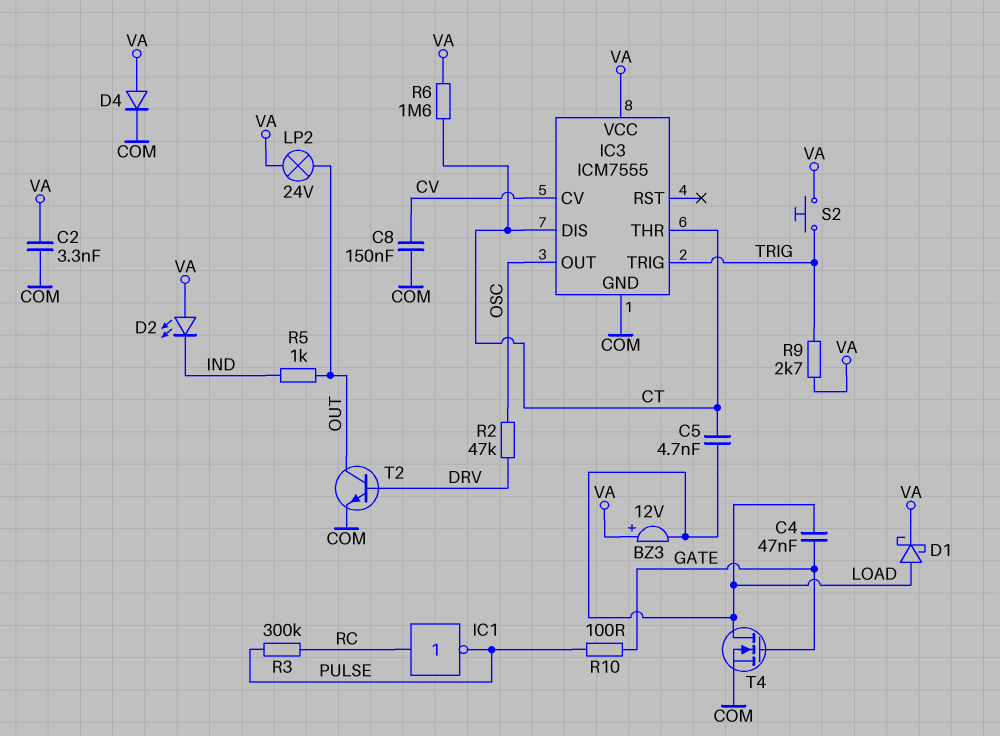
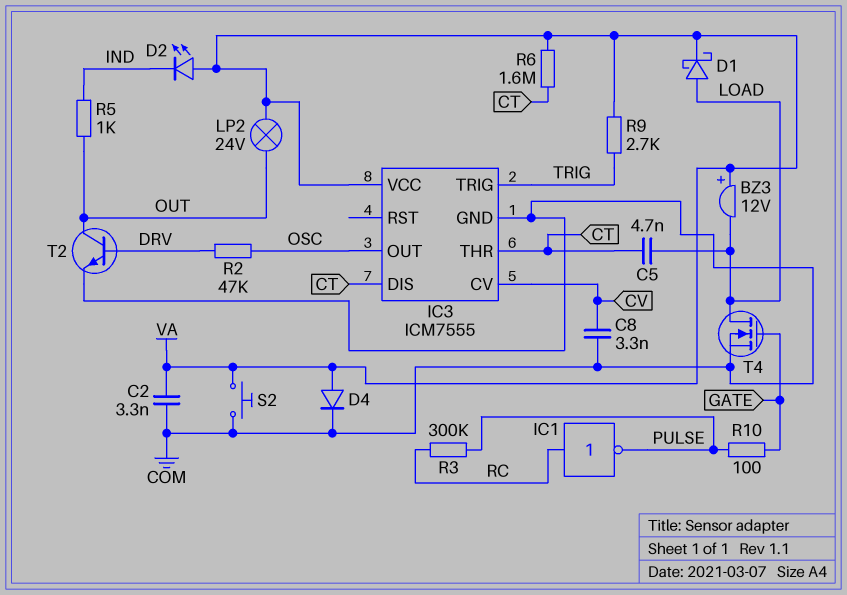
C4: 47nF (GATE, LOAD) -> none
C8: 150nF (COM, CV) -> 3.3nF (COM, CV)
S2: button (TRIG, VA) -> button (COM, VA)

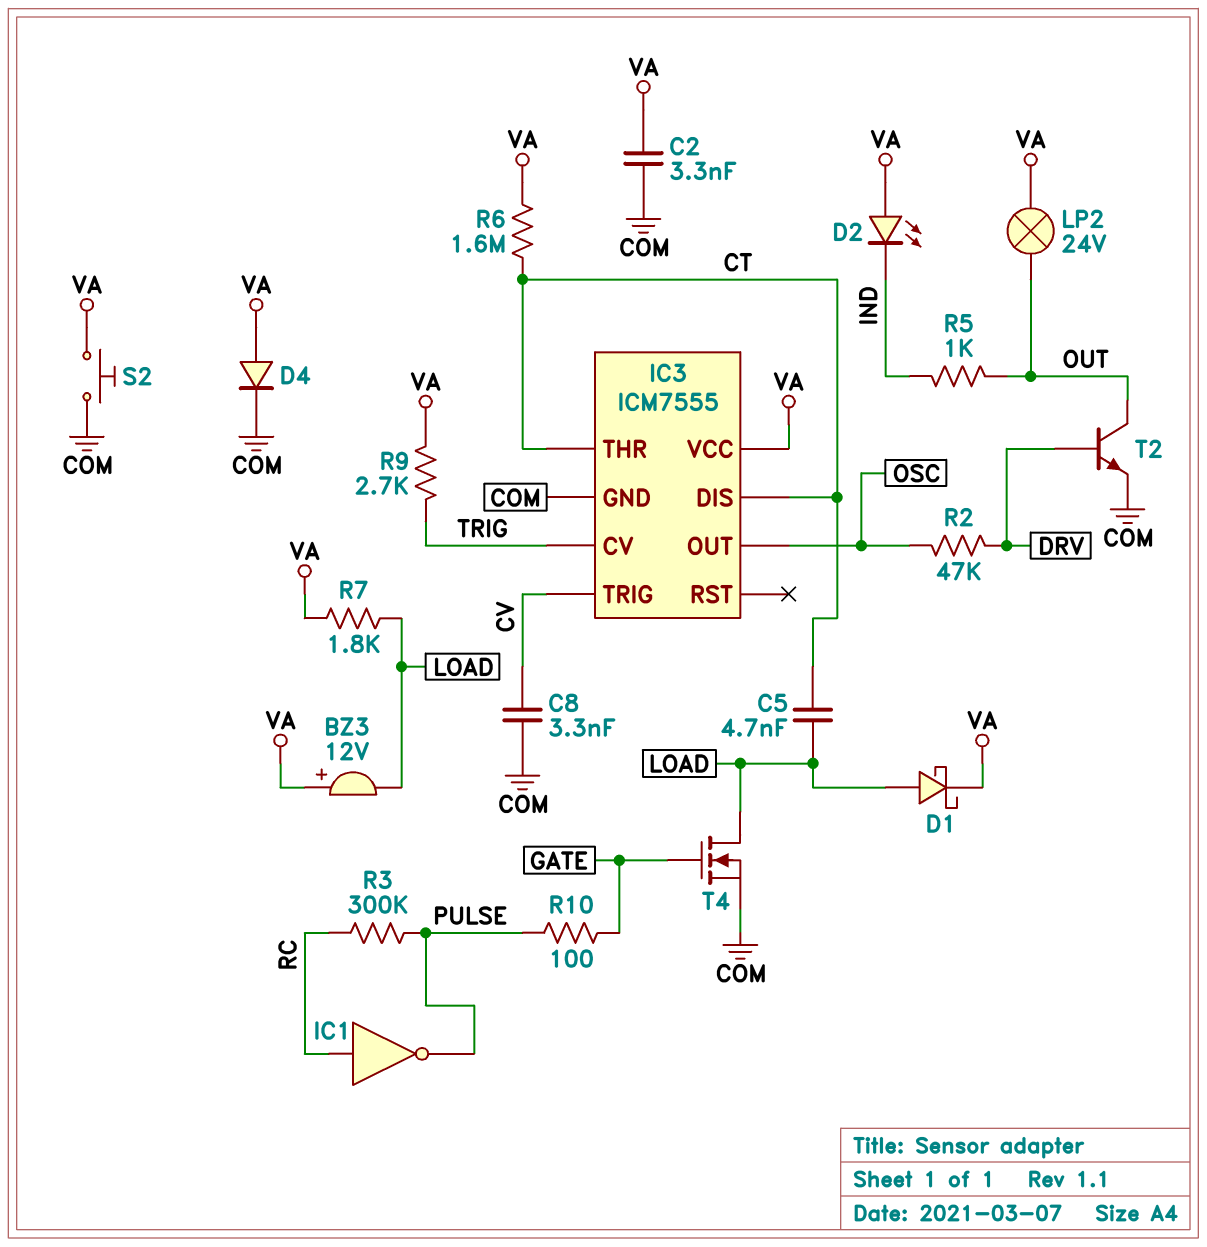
IC3 pin CV: CV -> TRIG
IC3 pin TRIG: TRIG -> CV
R7: none -> 1.8k (LOAD, VA)

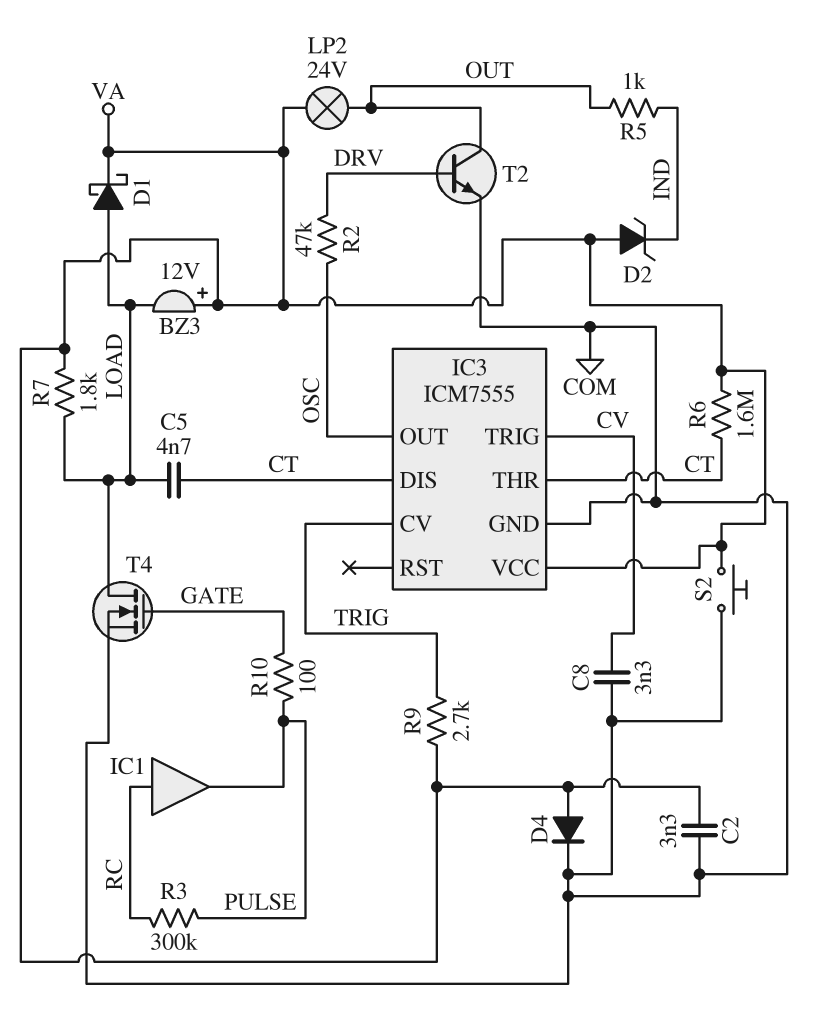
D2: LED (A VA, K IND) -> zener (A VA, K IND)
IC1: NOT (in RC, out PULSE) -> buffer (in RC, out PULSE)

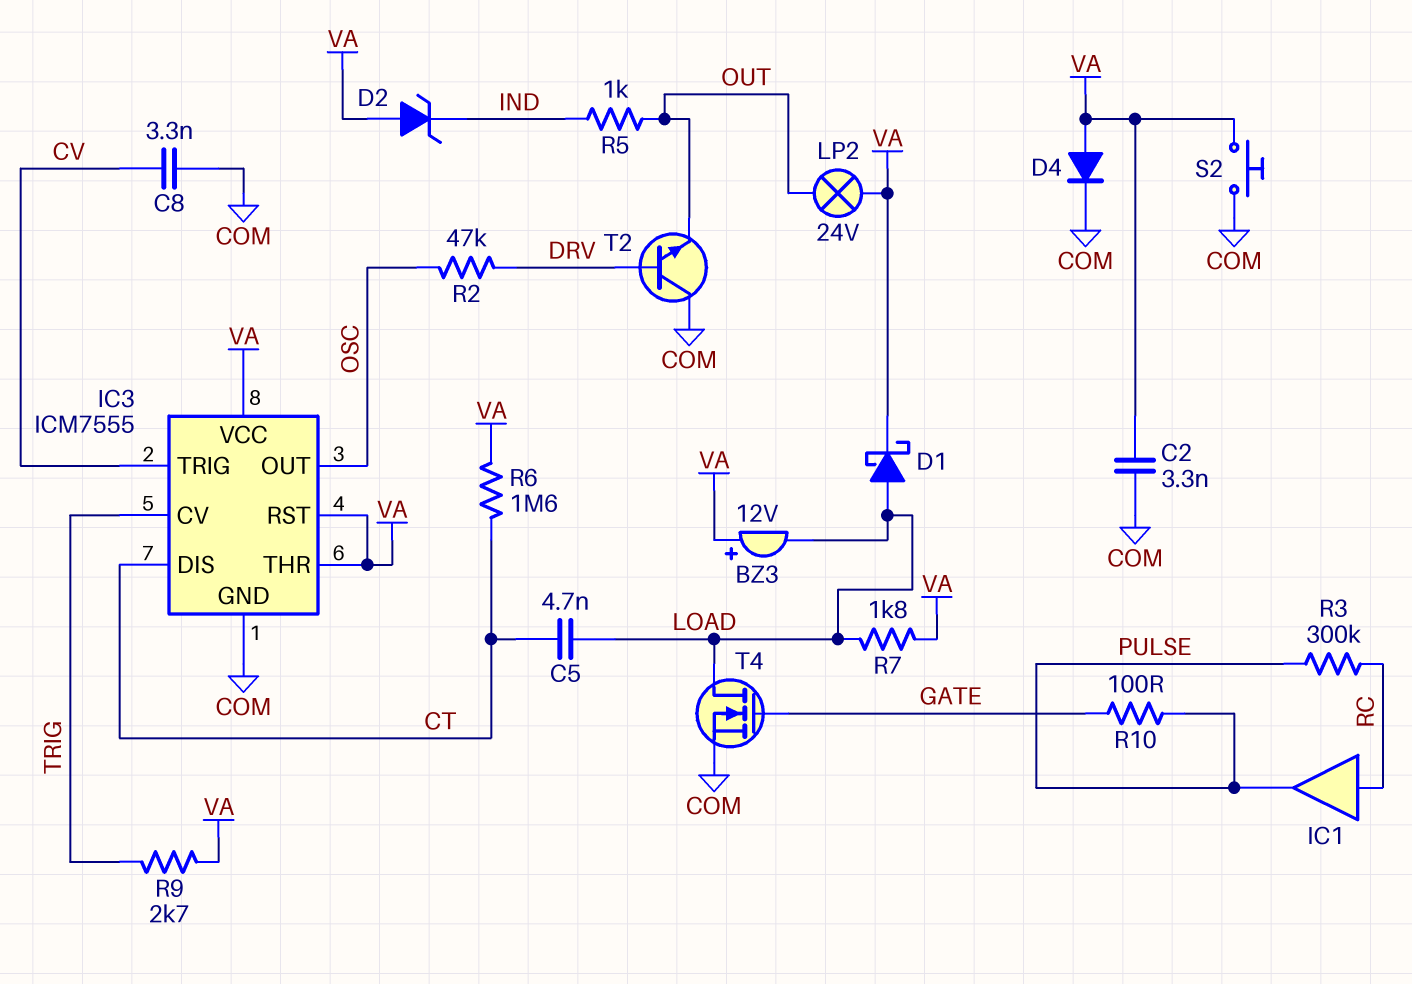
IC3 pin RST: none -> VA
IC3 pin THR: CT -> VA
T2: NPN (B DRV, C OUT, E COM) -> NPN (B DRV, C COM, E OUT)

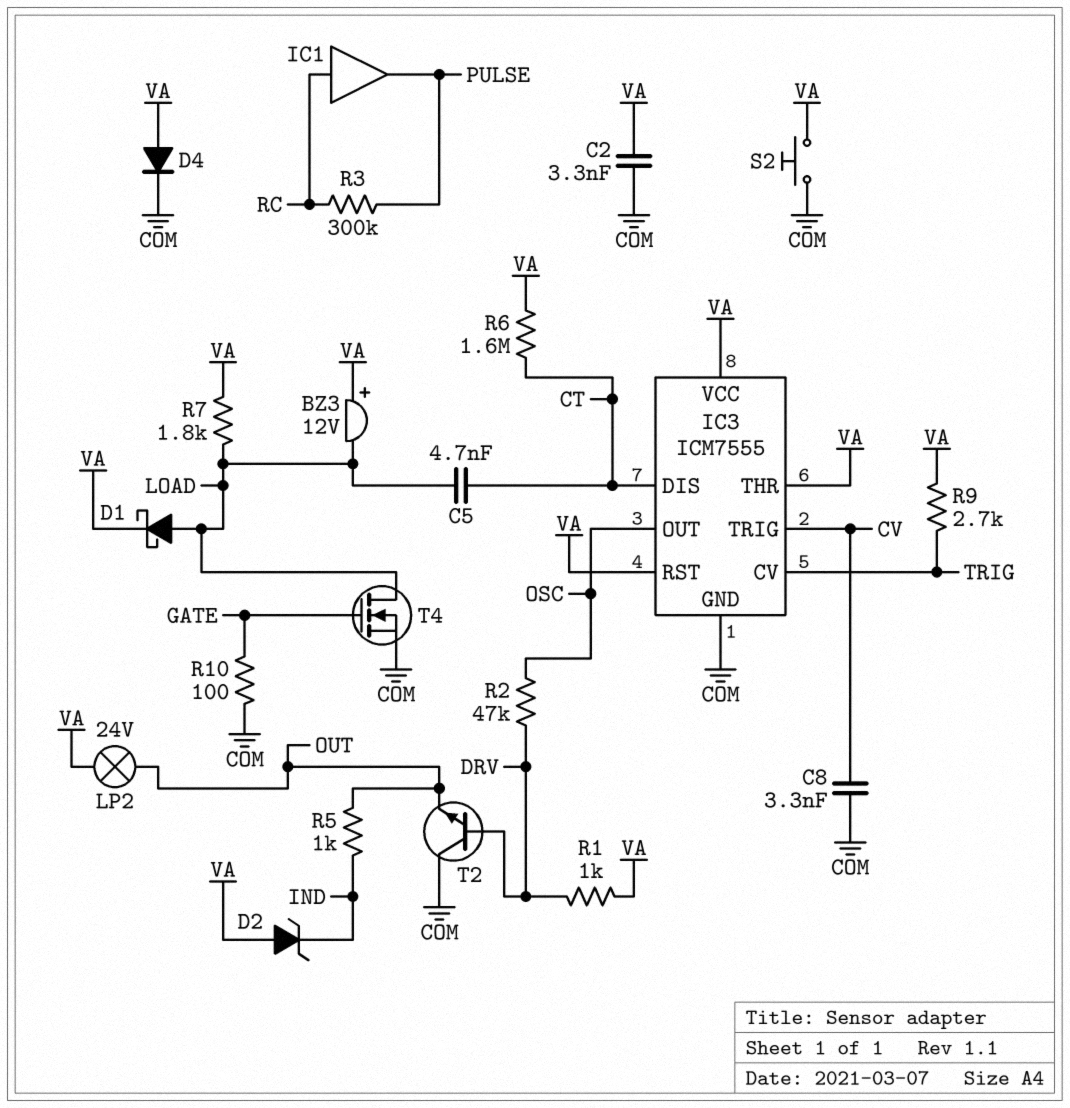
R1: none -> 1k (DRV, VA)
R10: 100 (GATE, PULSE) -> 100 (COM, GATE)

